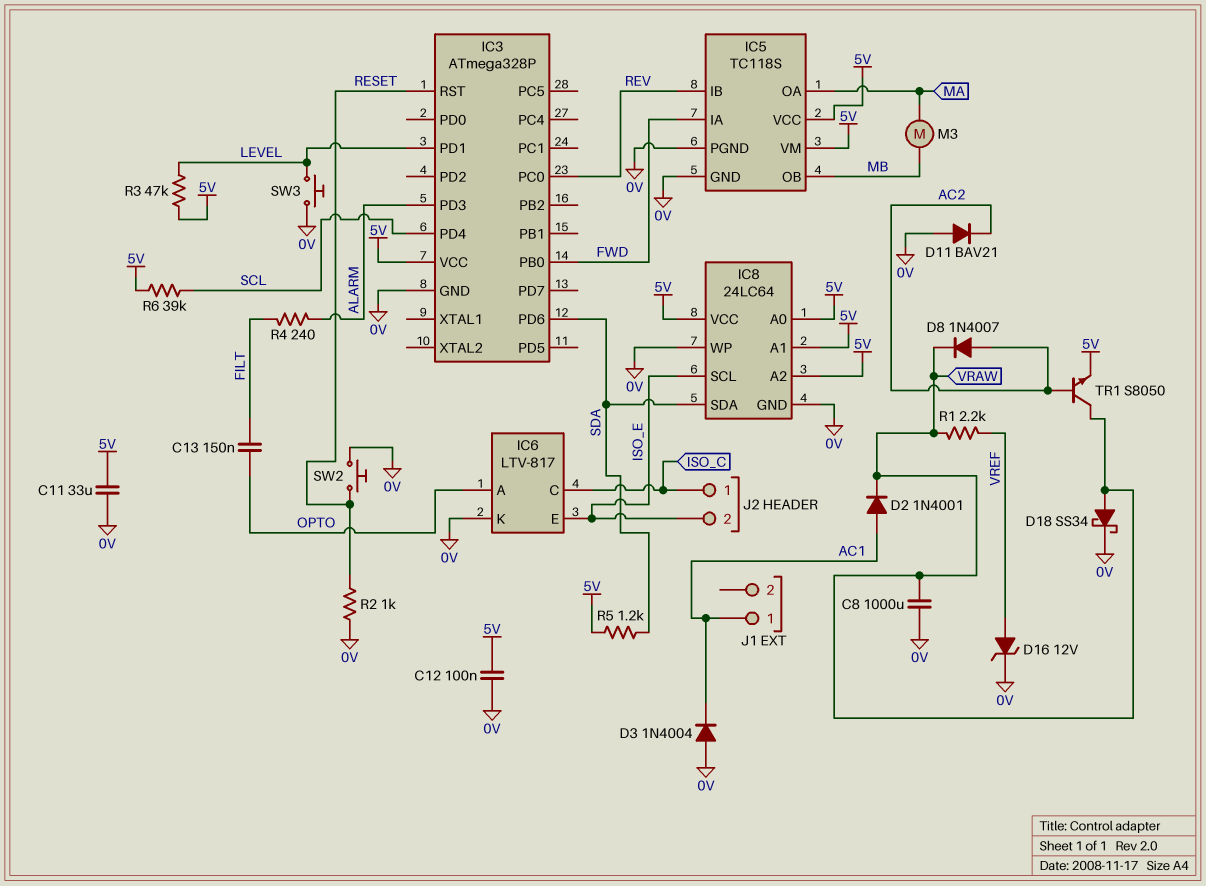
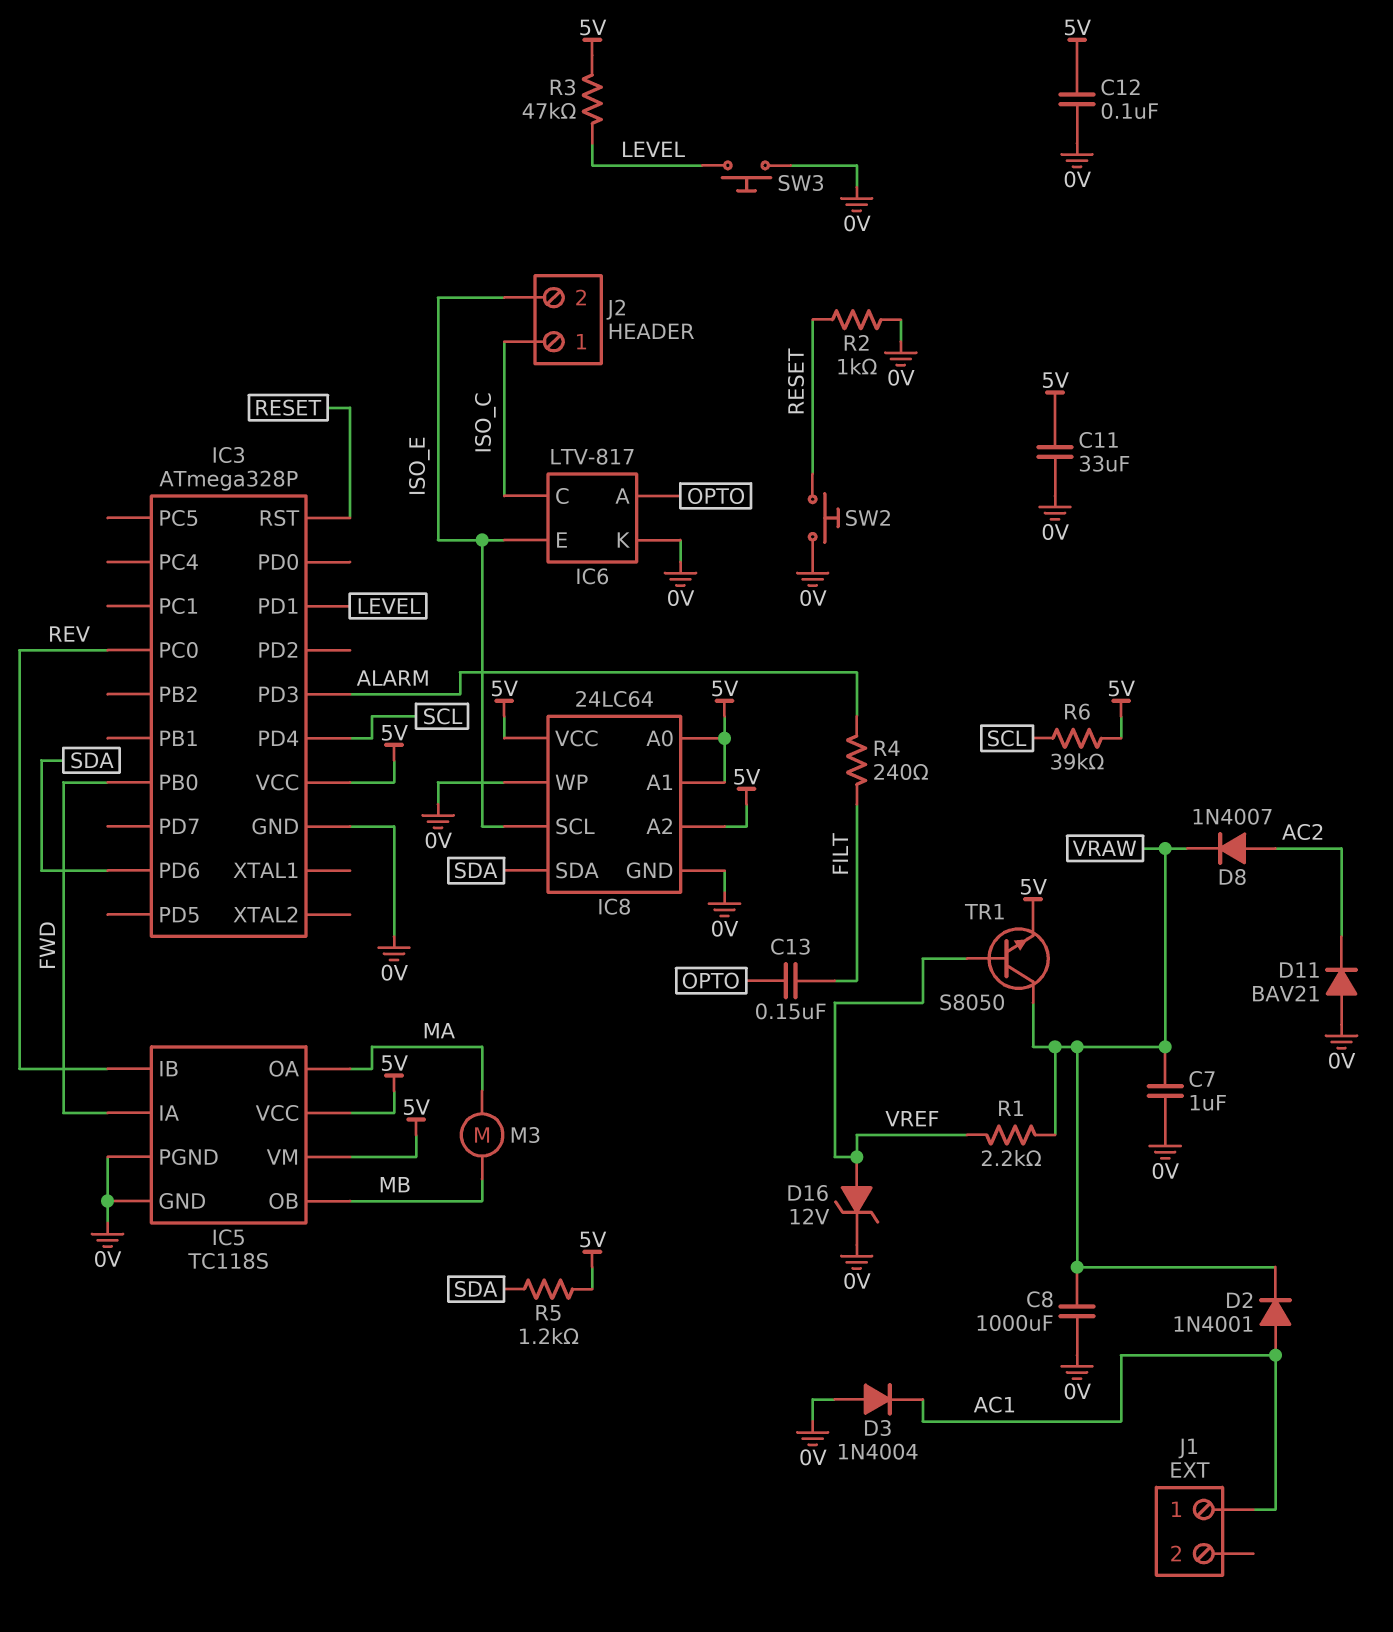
C7: none -> 1uF (0V, VRAW)
D18: schottky SS34 (A VRAW, K 0V) -> none
TR1: NPN S8050 (B AC2, C VRAW, E 5V) -> NPN S8050 (B VREF, C VRAW, E 5V)

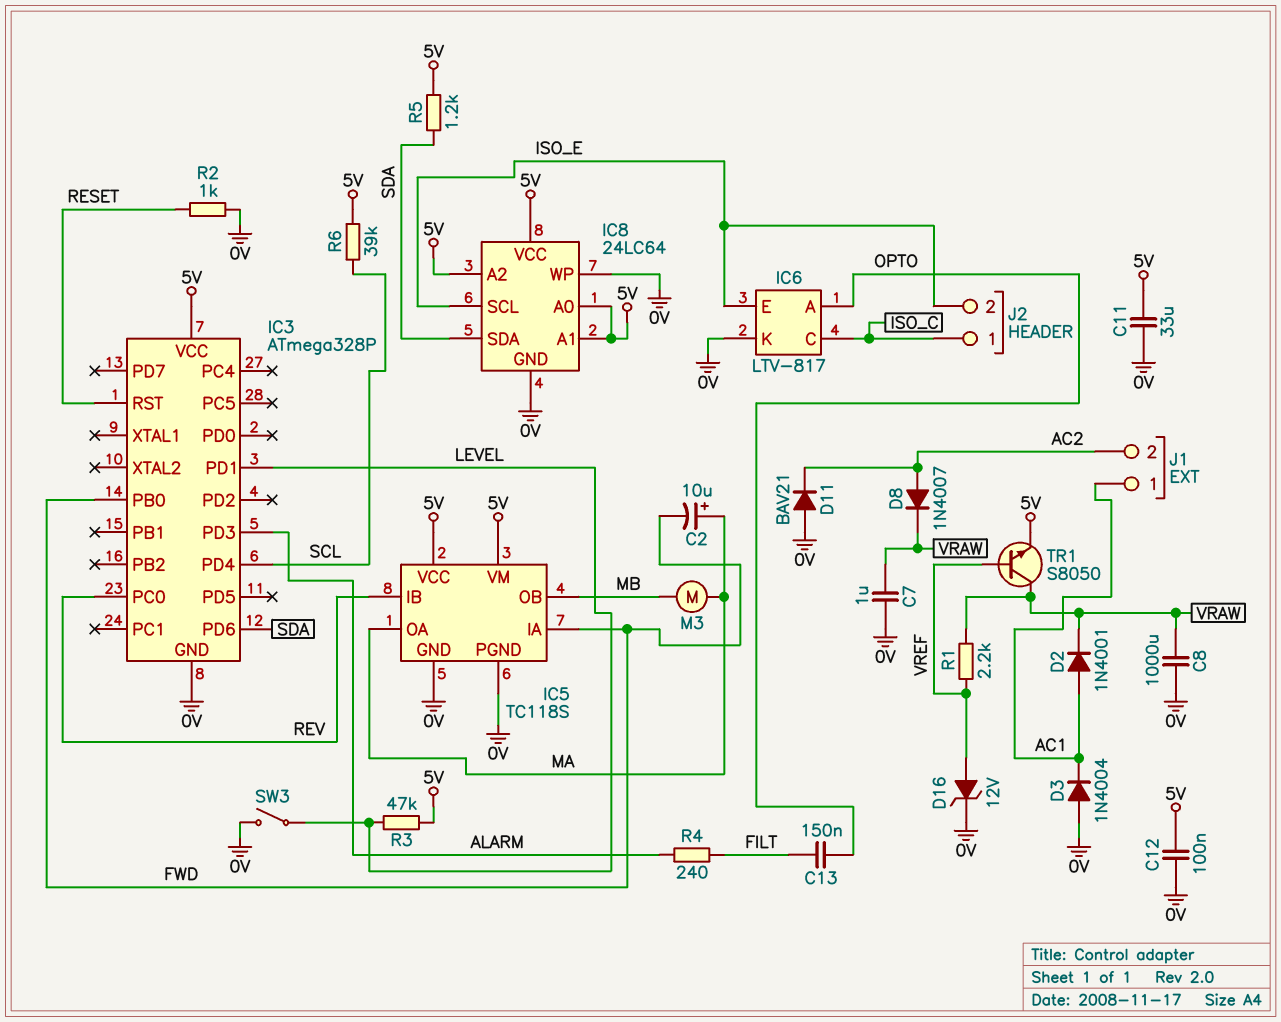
C2: none -> 10uF (plus MA, minus FWD)
J1 pin 2: none -> AC2
SW2: button (0V, RESET) -> none
SW3: button (0V, LEVEL) -> switch (0V, LEVEL)

